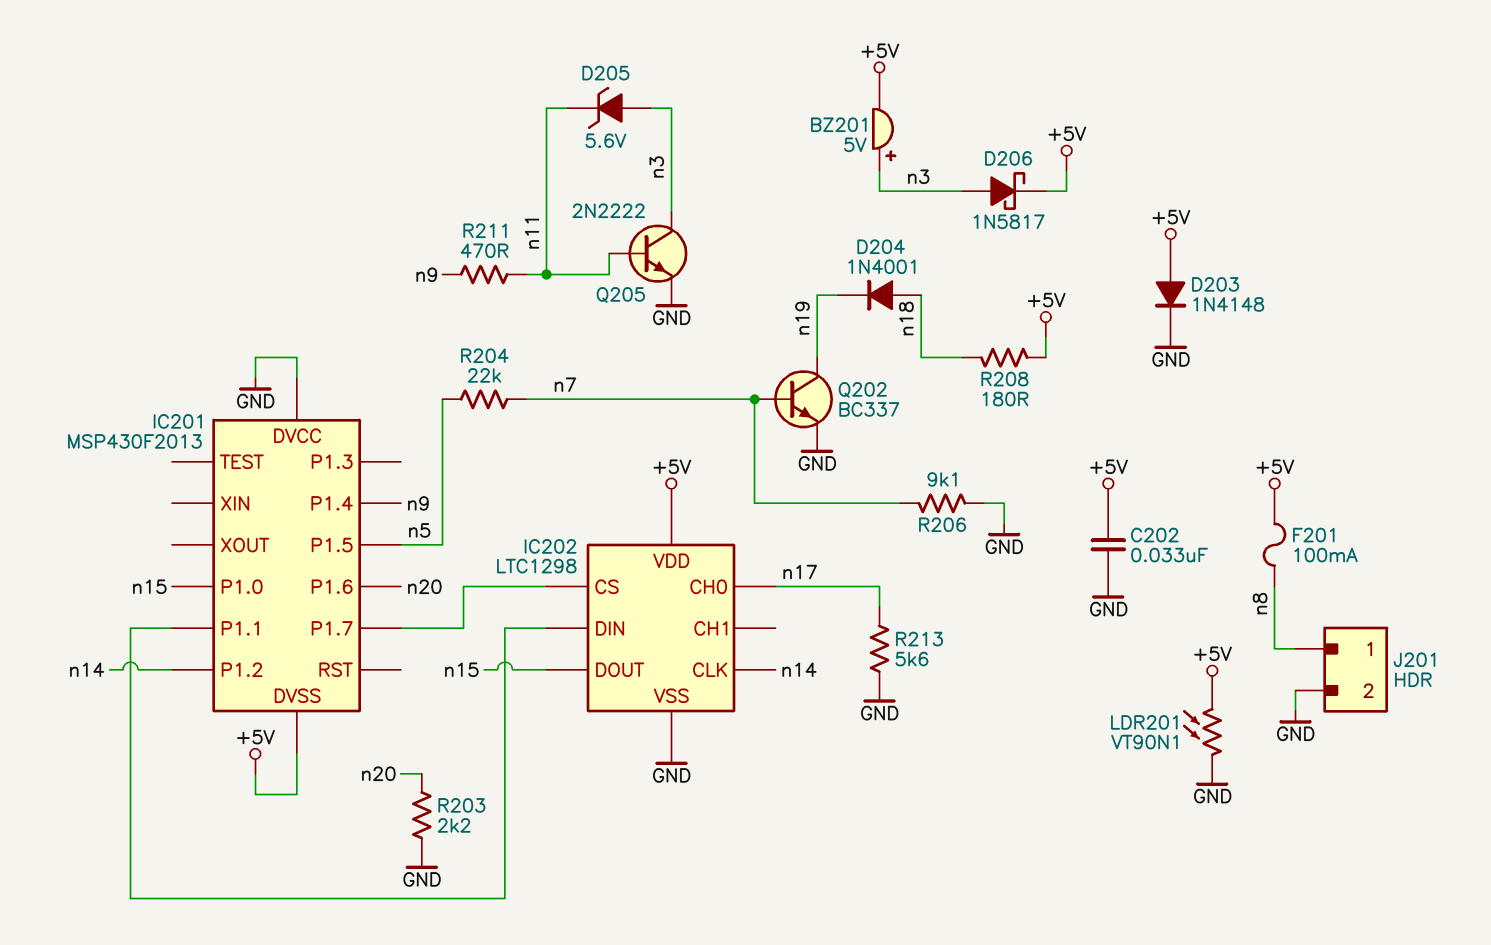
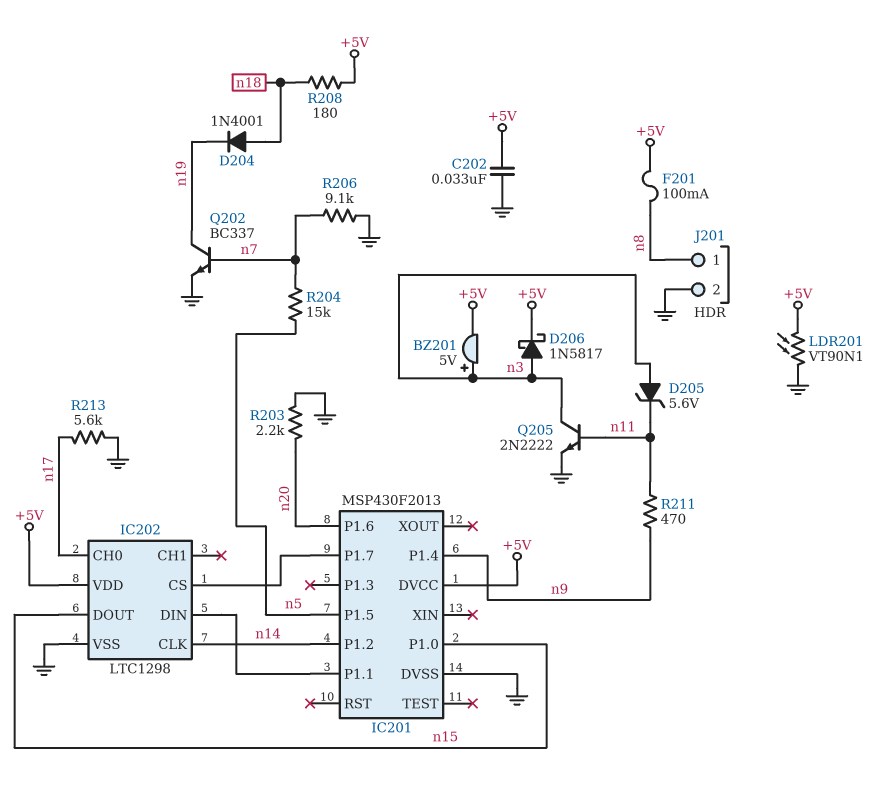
D203: diode 1N4148 (A +5V, K GND) -> none
IC201 pin DVCC: GND -> +5V
IC201 pin DVSS: +5V -> GND
R204: 22k (n5, n7) -> 15k (n5, n7)

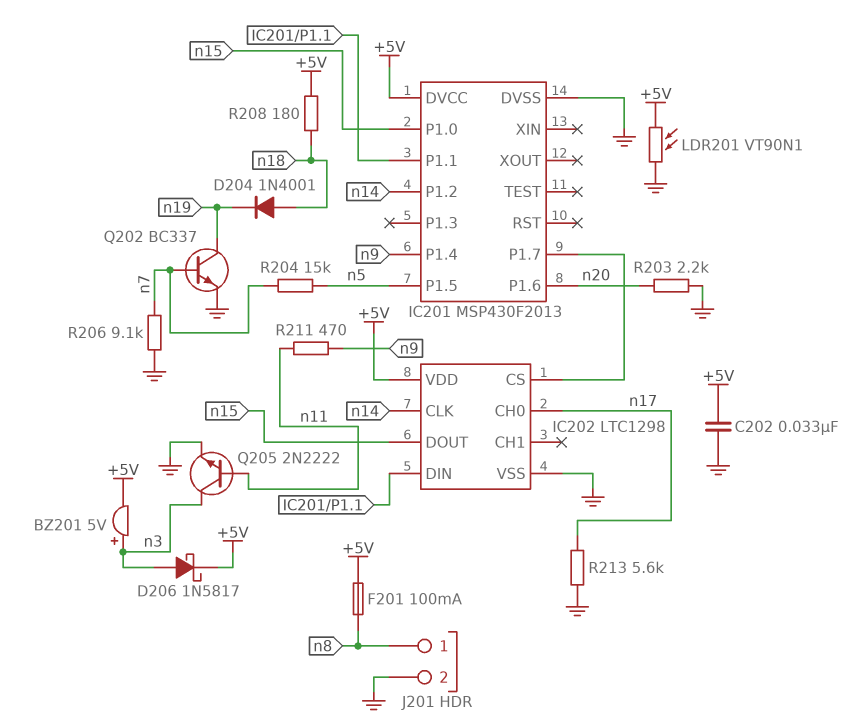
D205: zener 5.6V (A n3, K n11) -> none

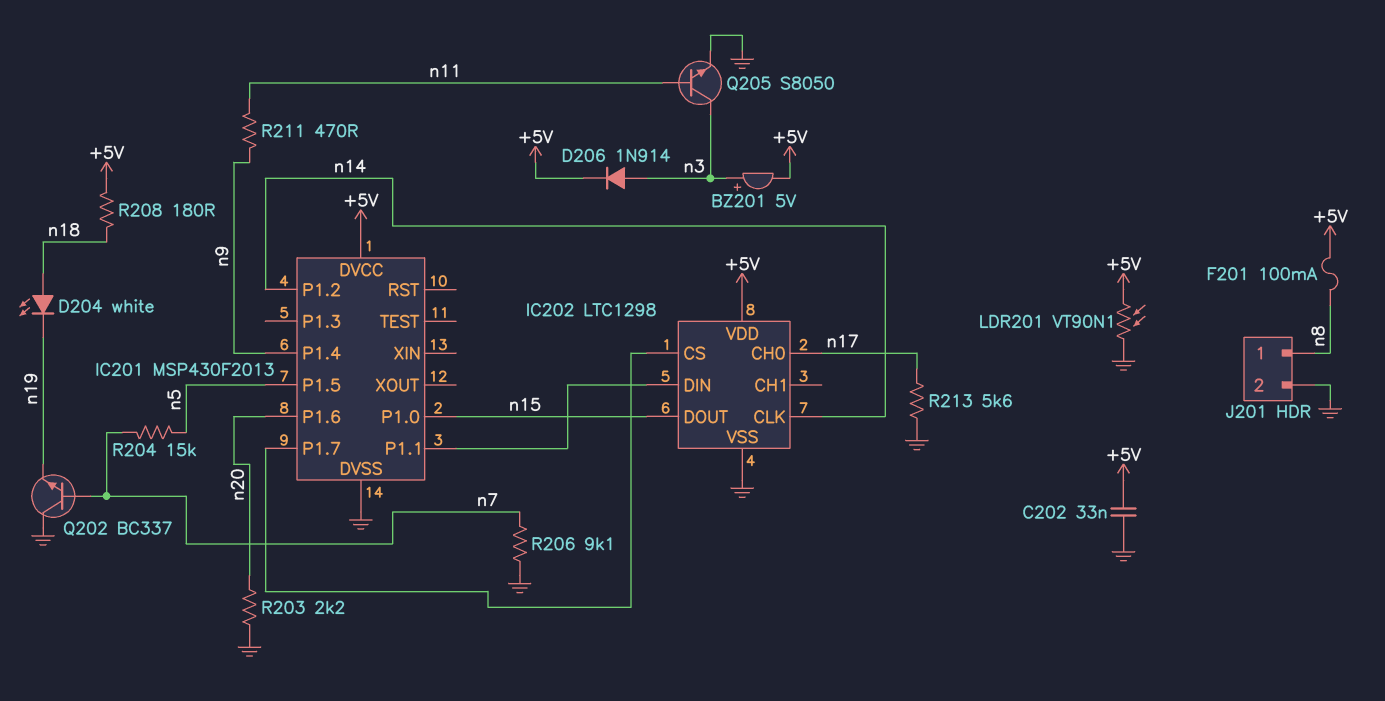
D204: diode 1N4001 (A n18, K n19) -> LED white (A n18, K n19)
D206: schottky 1N5817 (A n3, K +5V) -> diode 1N914 (A n3, K +5V)
Q202: NPN BC337 (B n7, C n19, E GND) -> NPN BC337 (B n7, C GND, E n19)
Q205: NPN 2N2222 (B n11, C n3, E GND) -> NPN S8050 (B n11, C n3, E GND)

